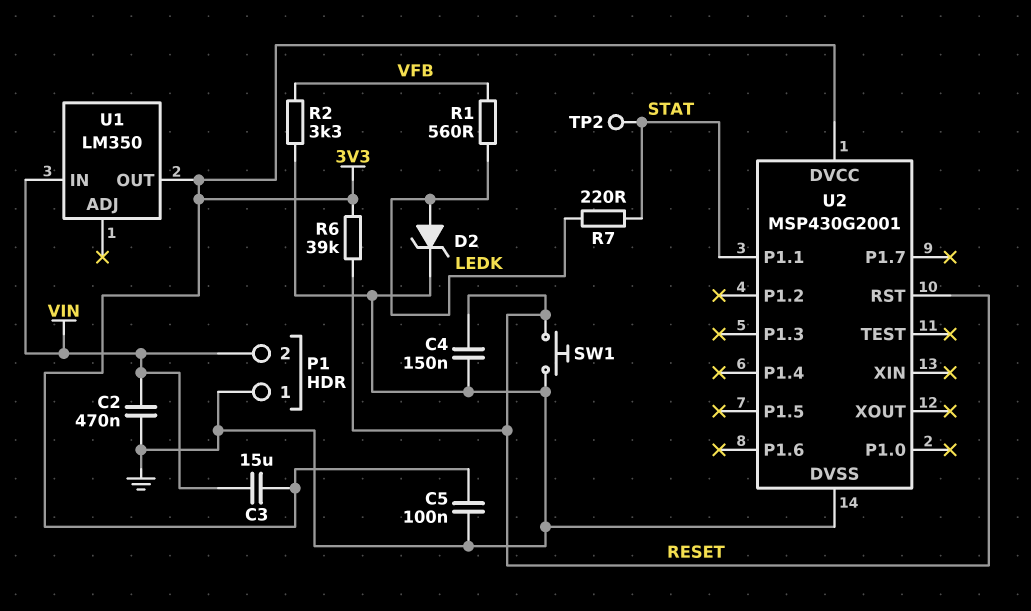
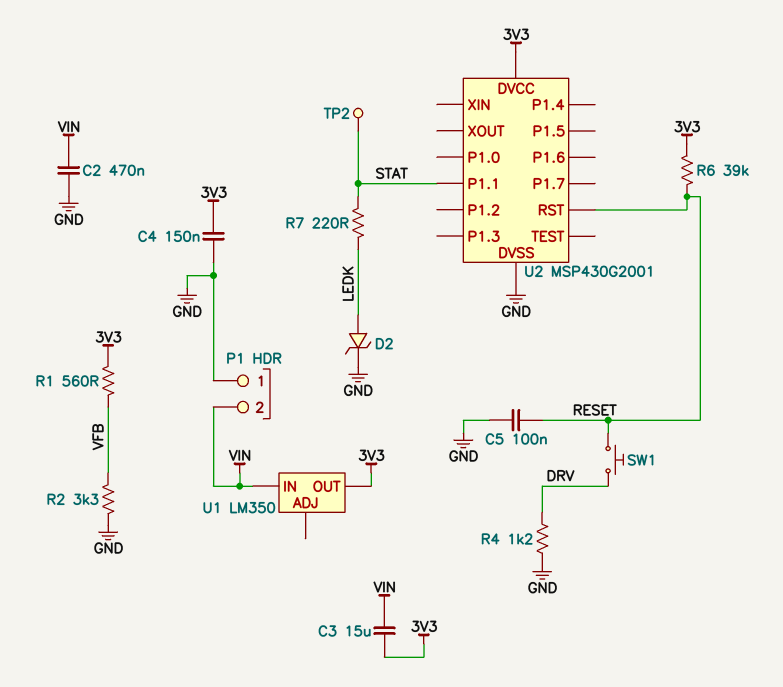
C4: 150nF (GND, RESET) -> 150nF (3V3, GND)
C5: 100nF (3V3, GND) -> 100nF (GND, RESET)
R1: 560 (LEDK, VFB) -> 560 (3V3, VFB)
R4: none -> 1.2k (DRV, GND)
SW1: button (GND, RESET) -> button (DRV, RESET)

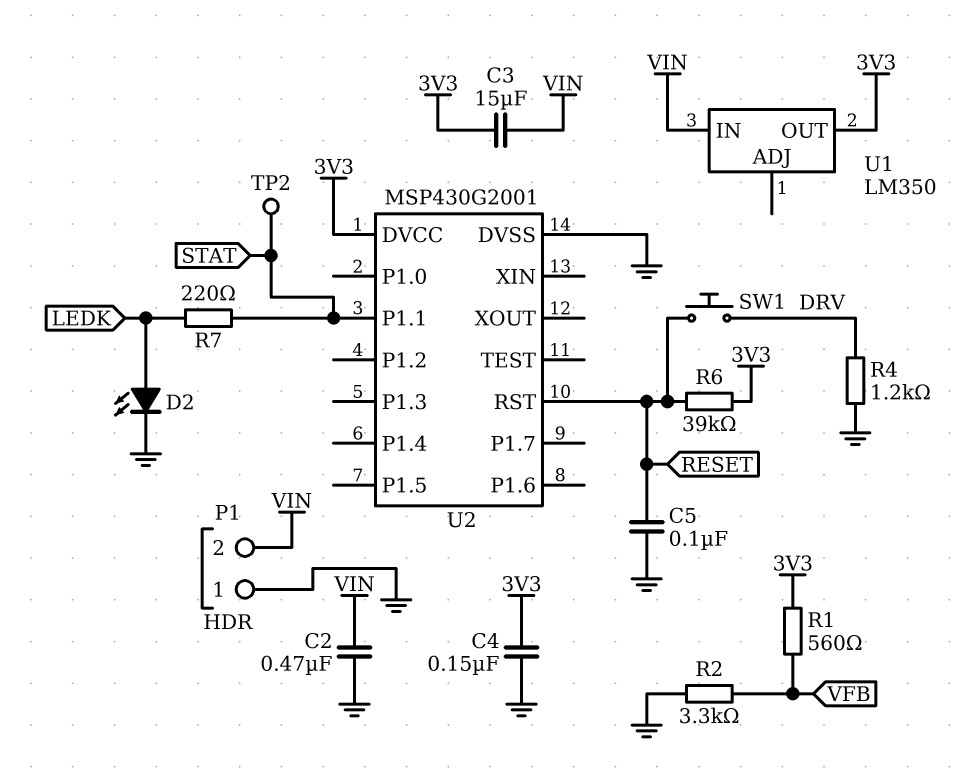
D2: zener (A LEDK, K GND) -> LED (A LEDK, K GND)

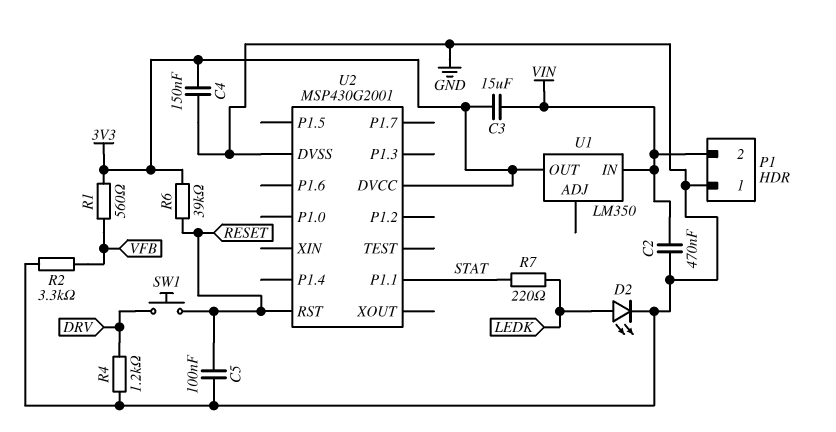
TP2: test point (STAT) -> none

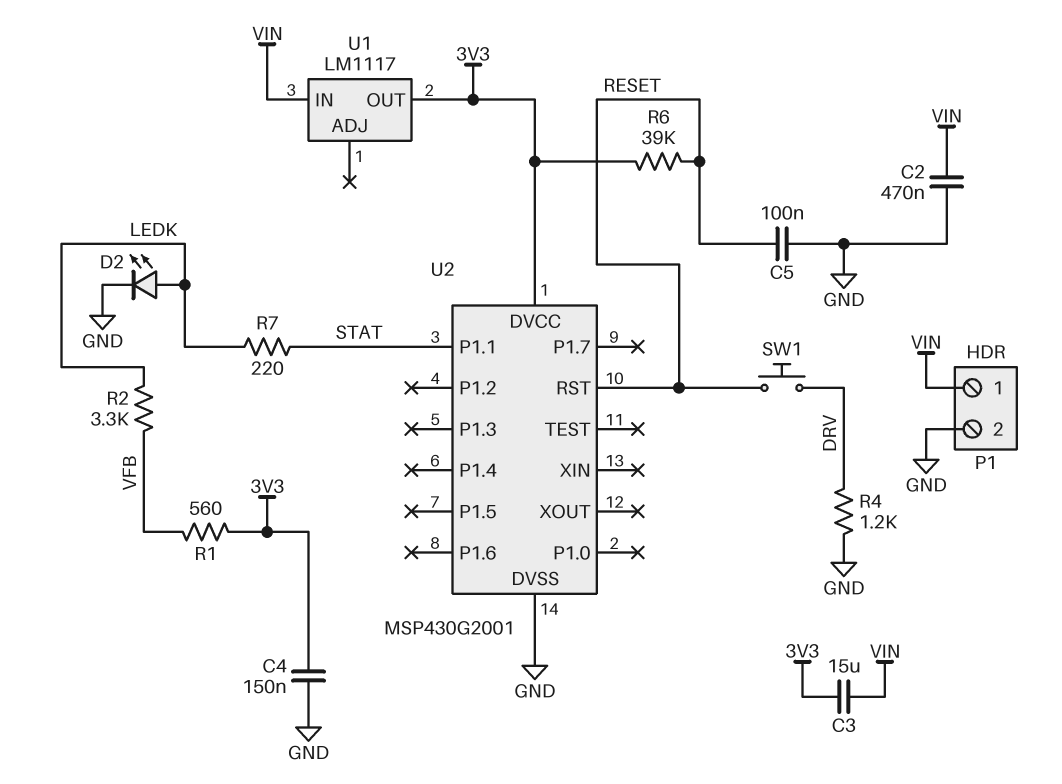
P1 pin 1: GND -> VIN
P1 pin 2: VIN -> GND
R2: 3.3k (GND, VFB) -> 3.3k (LEDK, VFB)
U1: LM350 -> LM1117

